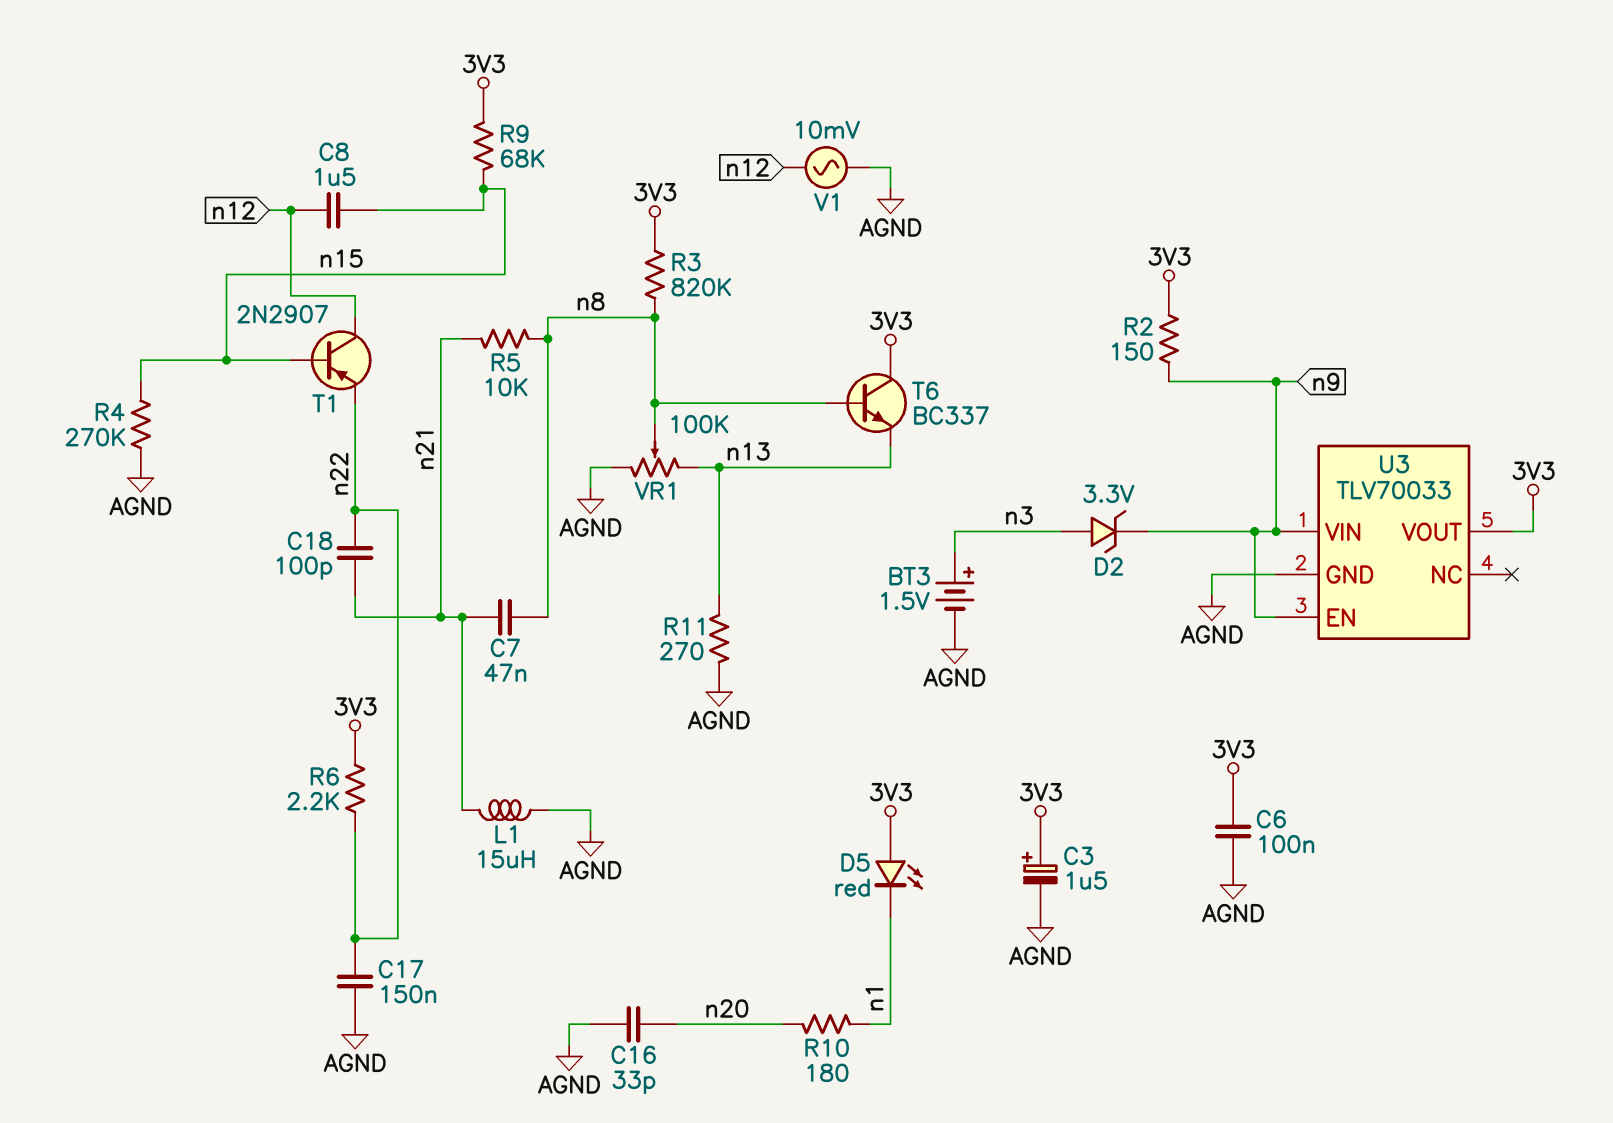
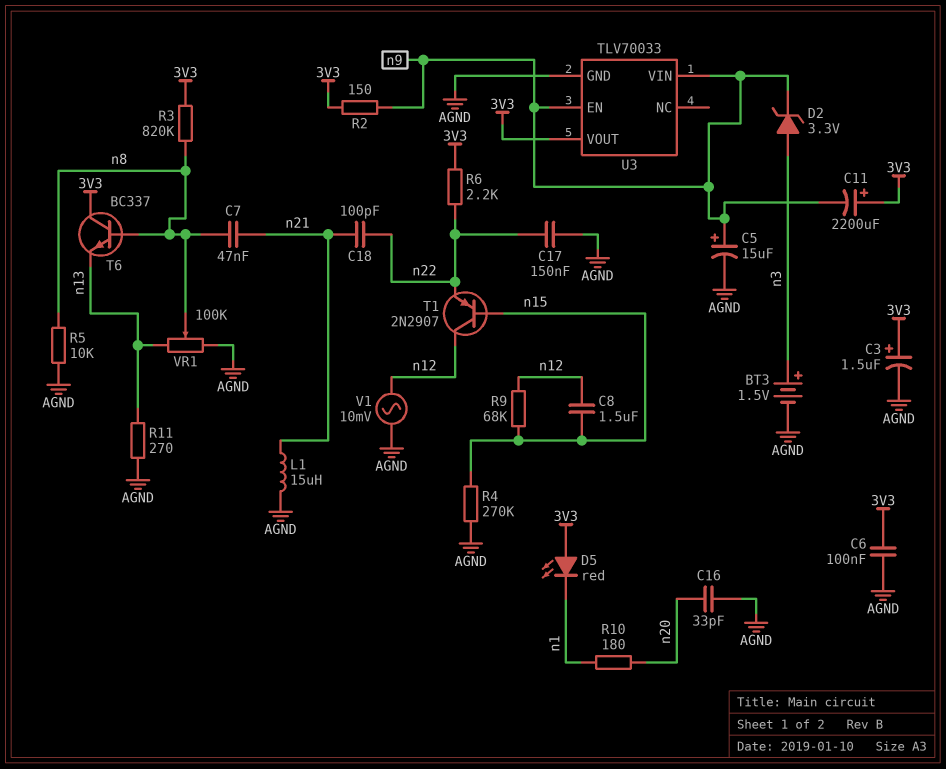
C5: none -> 15uF (plus n9, minus AGND)
C11: none -> 2200uF (plus 3V3, minus n9)
R5: 10k (n8, n21) -> 10k (AGND, n8)
R9: 68k (3V3, n15) -> 68k (n12, n15)

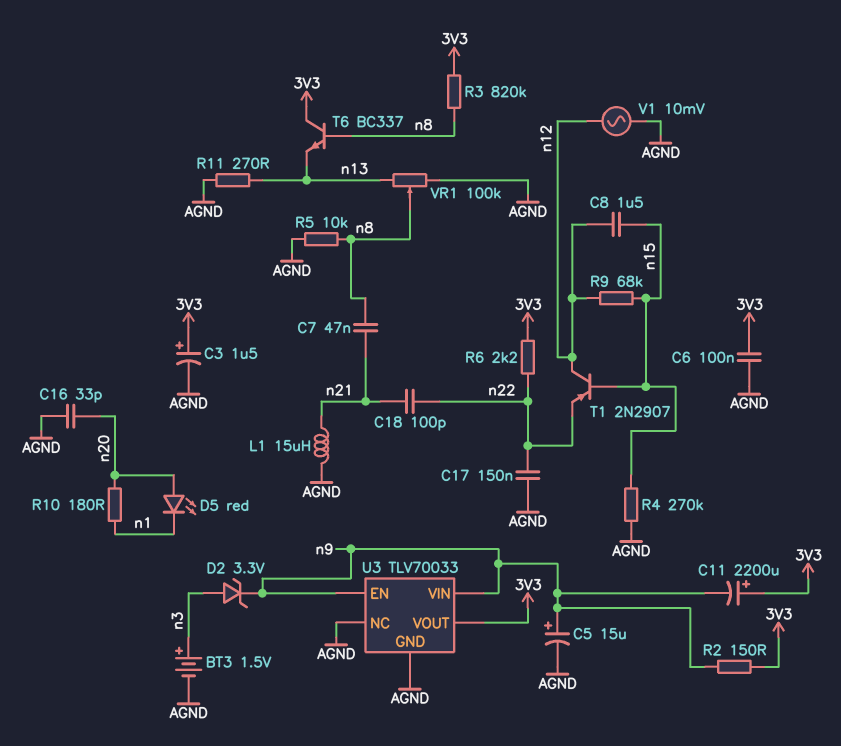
D5: LED red (A 3V3, K n1) -> LED red (A n20, K n1)
U3 pin NC: none -> AGND

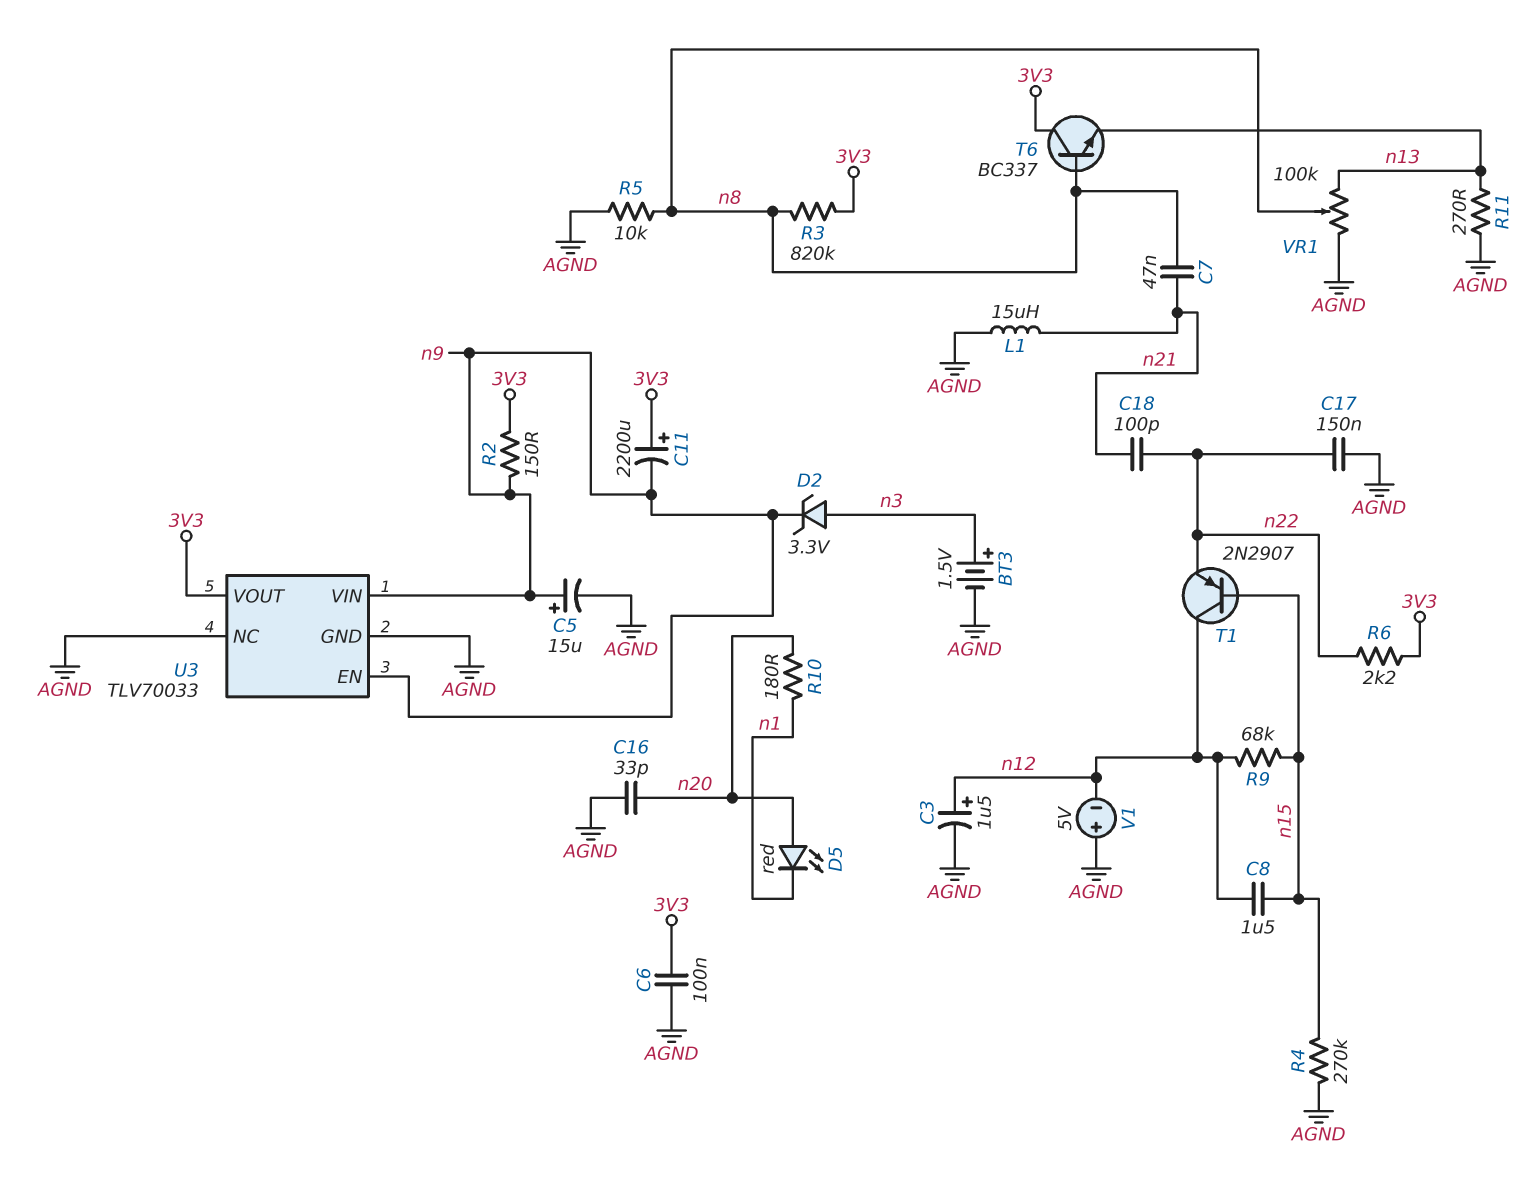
C3: 1.5uF (plus 3V3, minus AGND) -> 1.5uF (plus n12, minus AGND)
V1: AC 10mV (AGND, n12) -> 5V (plus AGND, minus n12)

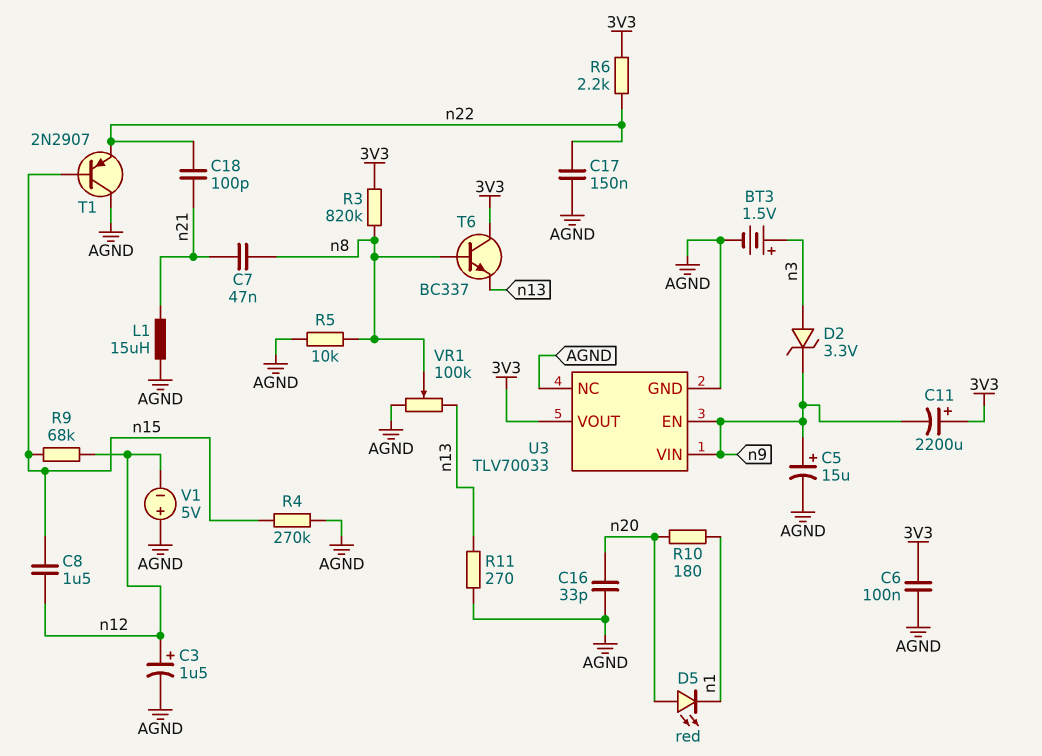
R2: 150 (3V3, n9) -> none
T1: PNP 2N2907 (B n15, C n12, E n22) -> PNP 2N2907 (B n15, C AGND, E n22)

